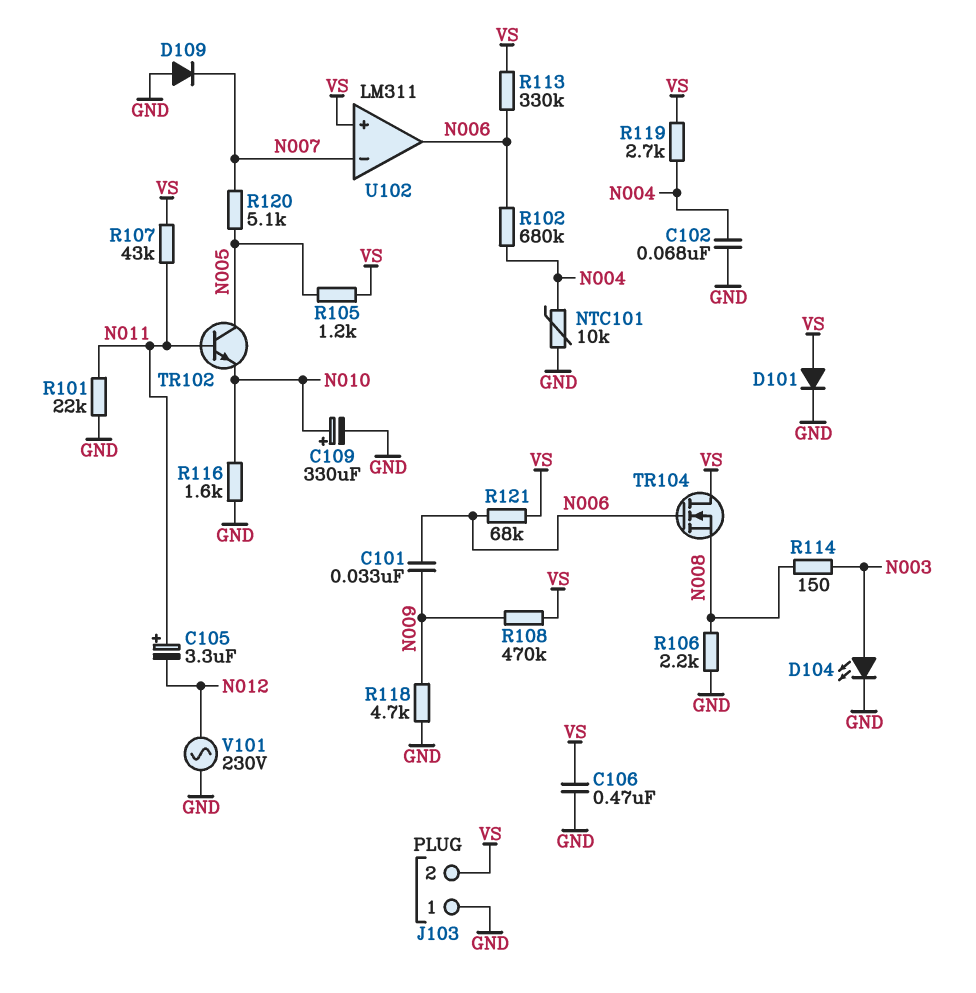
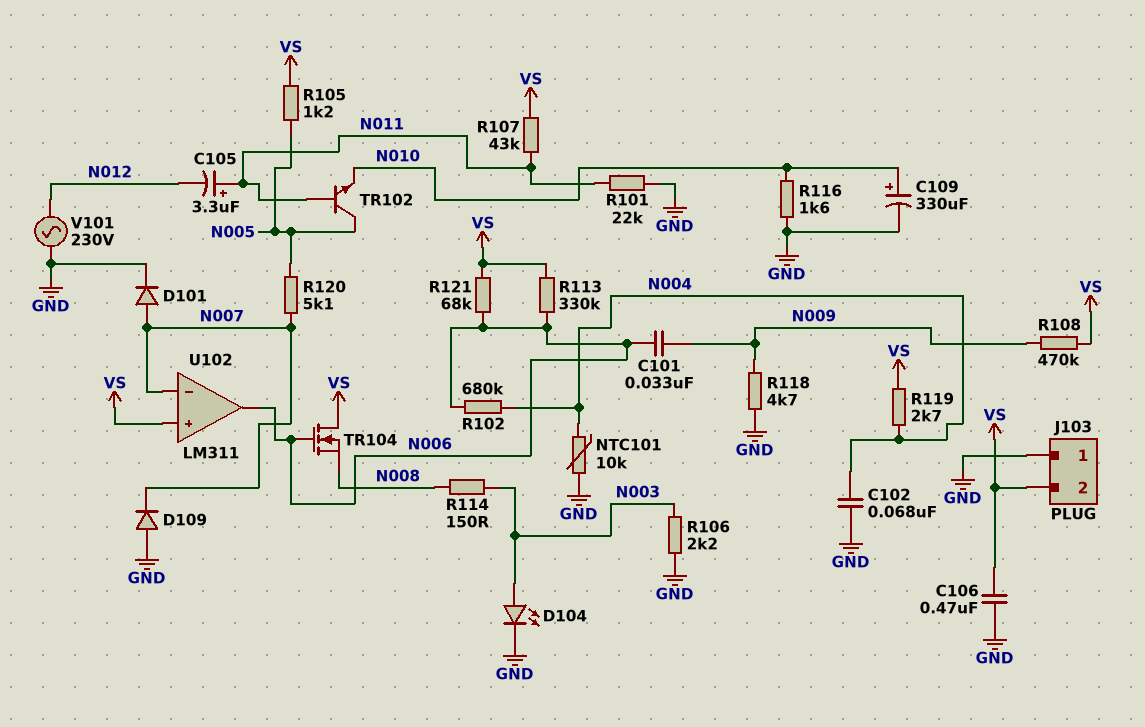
D101: diode (A VS, K GND) -> diode (A N007, K GND)
R106: 2.2k (GND, N008) -> 2.2k (GND, N003)

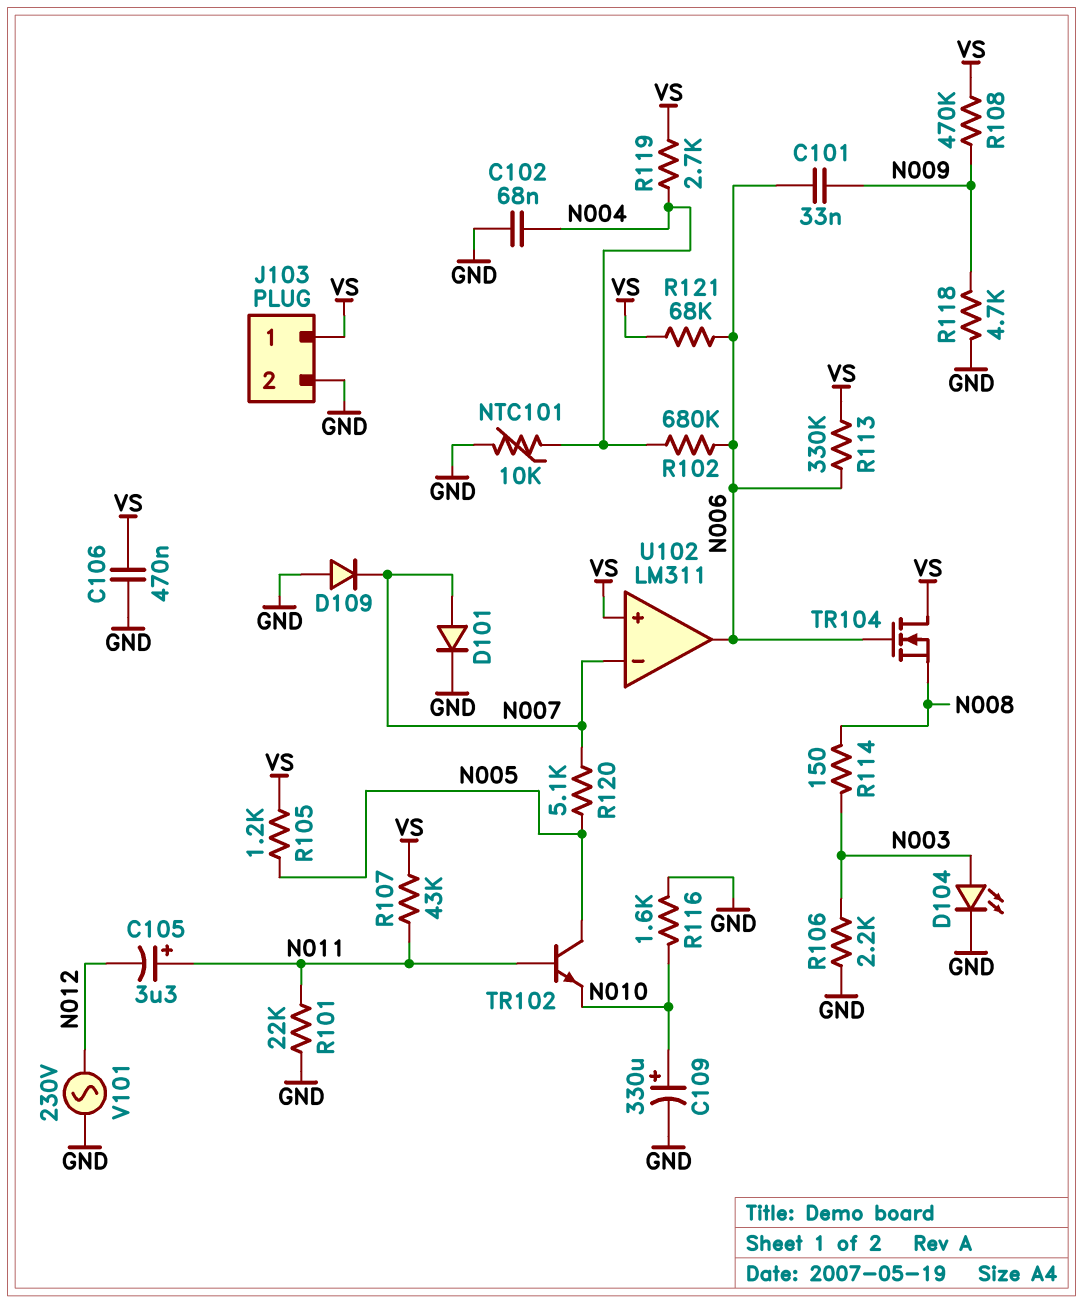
J103 pin 1: GND -> VS
J103 pin 2: VS -> GND

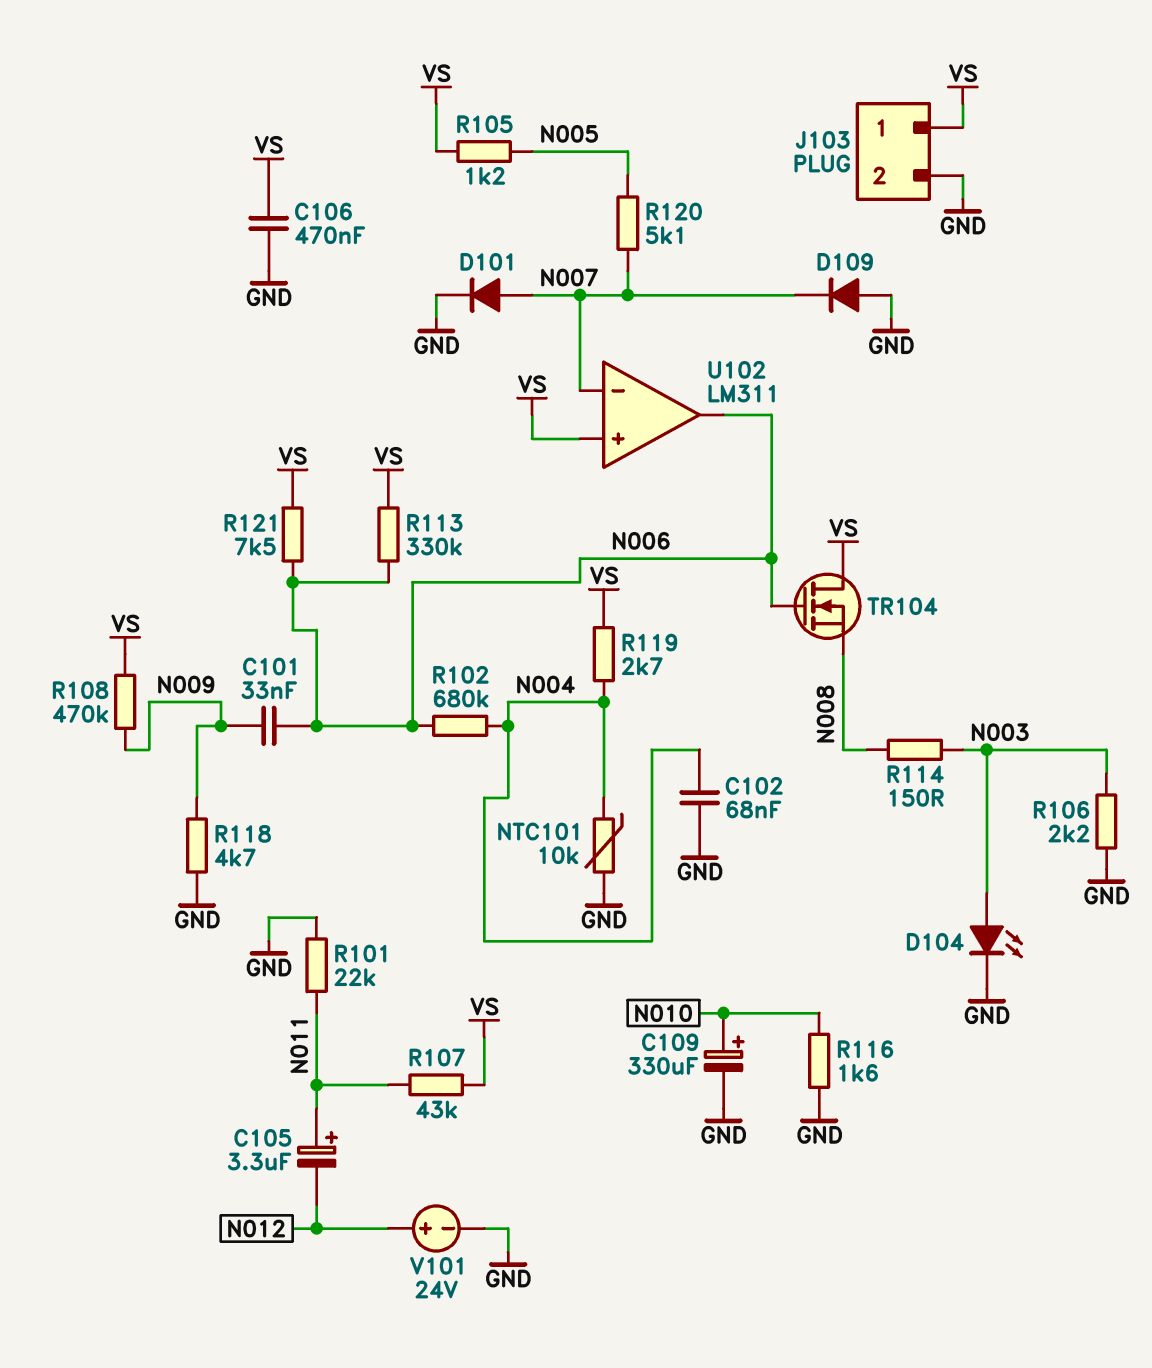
R121: 68k (N006, VS) -> 7.5k (N006, VS)
TR102: NPN (B N011, C N005, E N010) -> none
V101: AC 230V (GND, N012) -> 24V (plus N012, minus GND)

